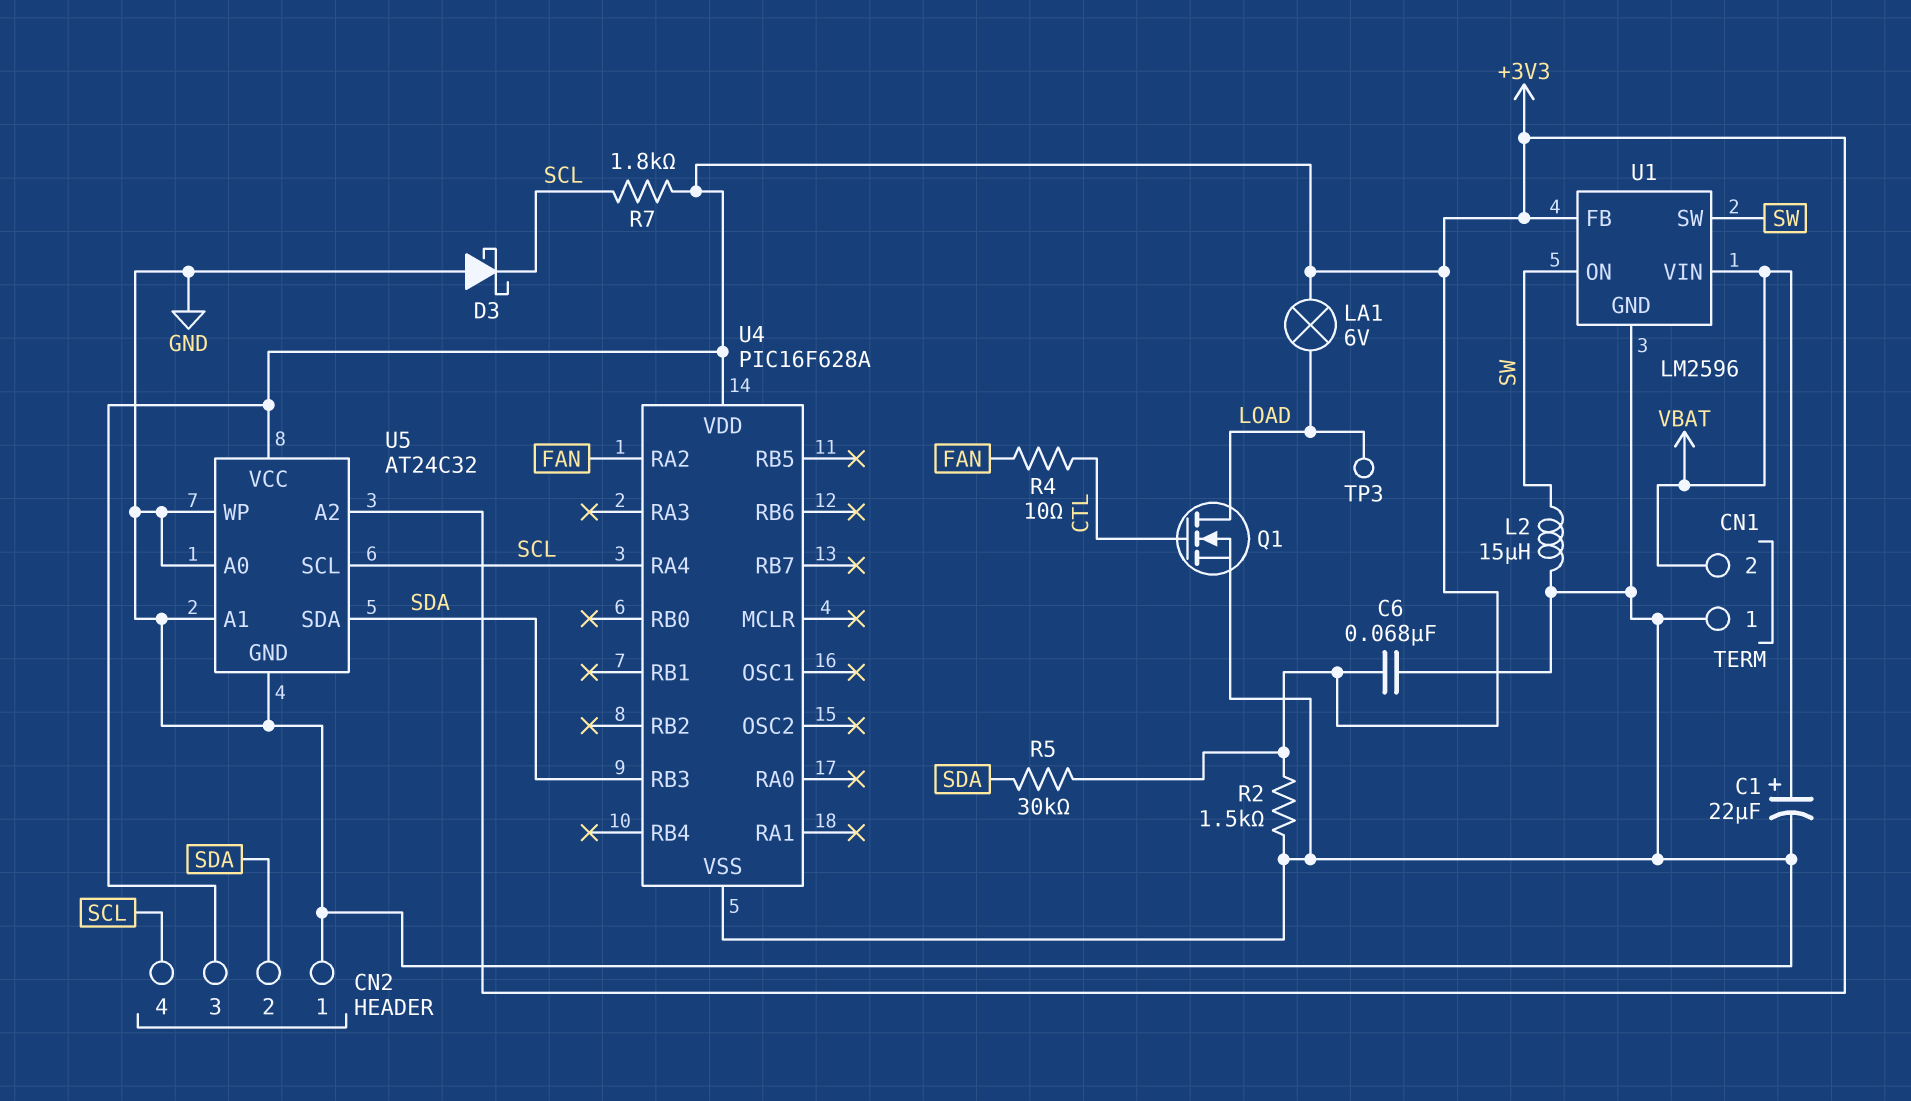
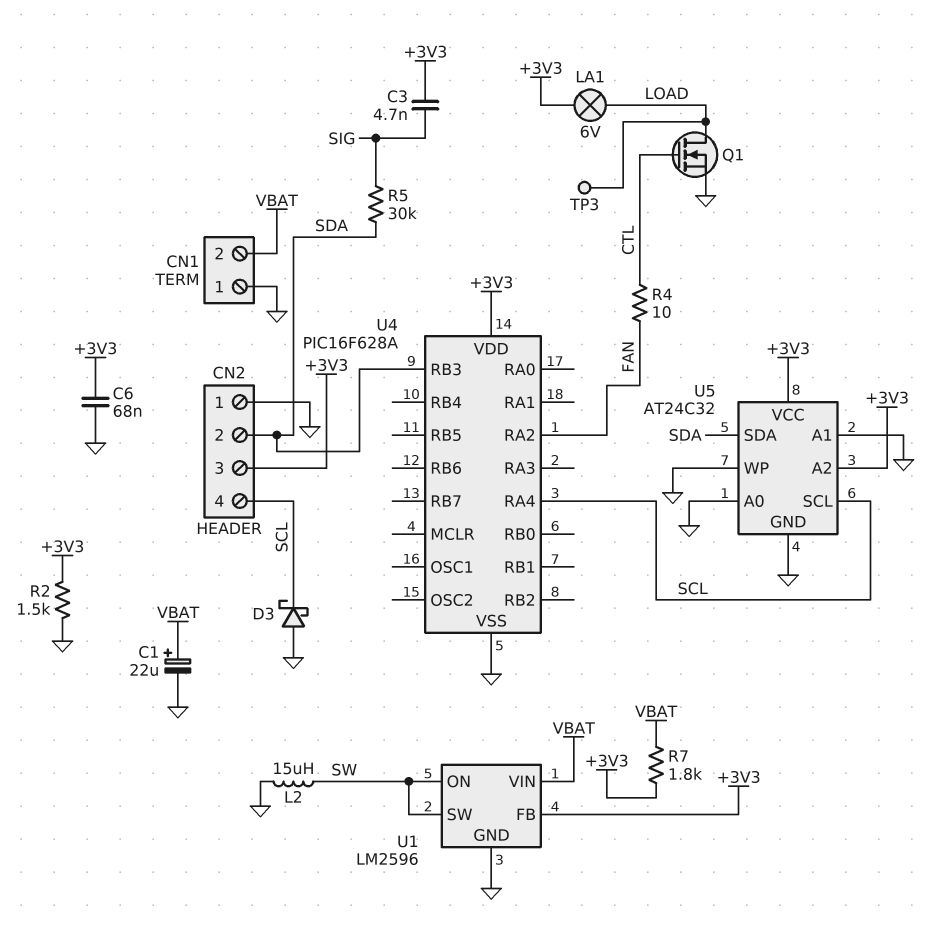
C3: none -> 4.7nF (+3V3, SIG)
R5: 30k (+3V3, SDA) -> 30k (SDA, SIG)
R7: 1.8k (+3V3, SCL) -> 1.8k (+3V3, VBAT)

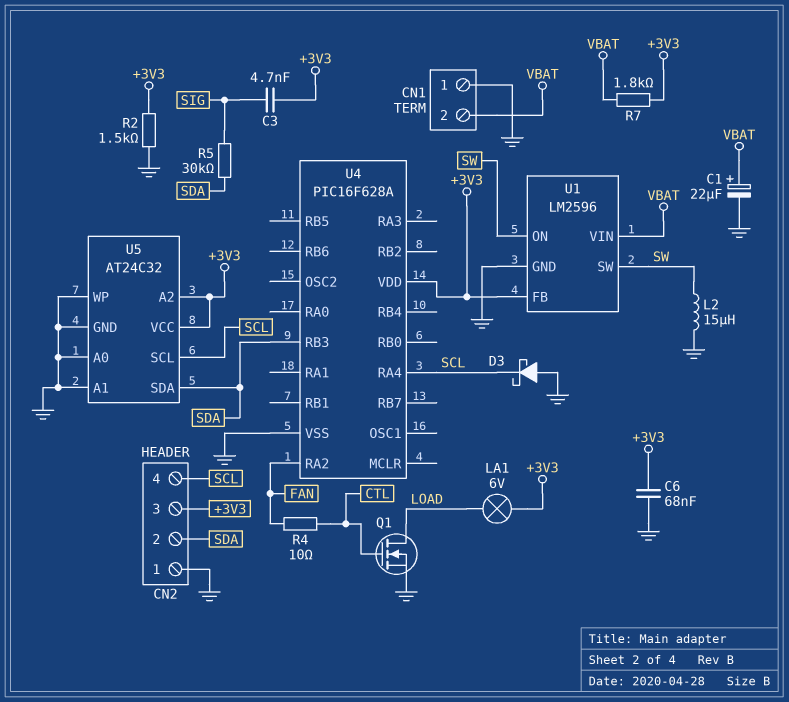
TP3: test point (LOAD) -> none

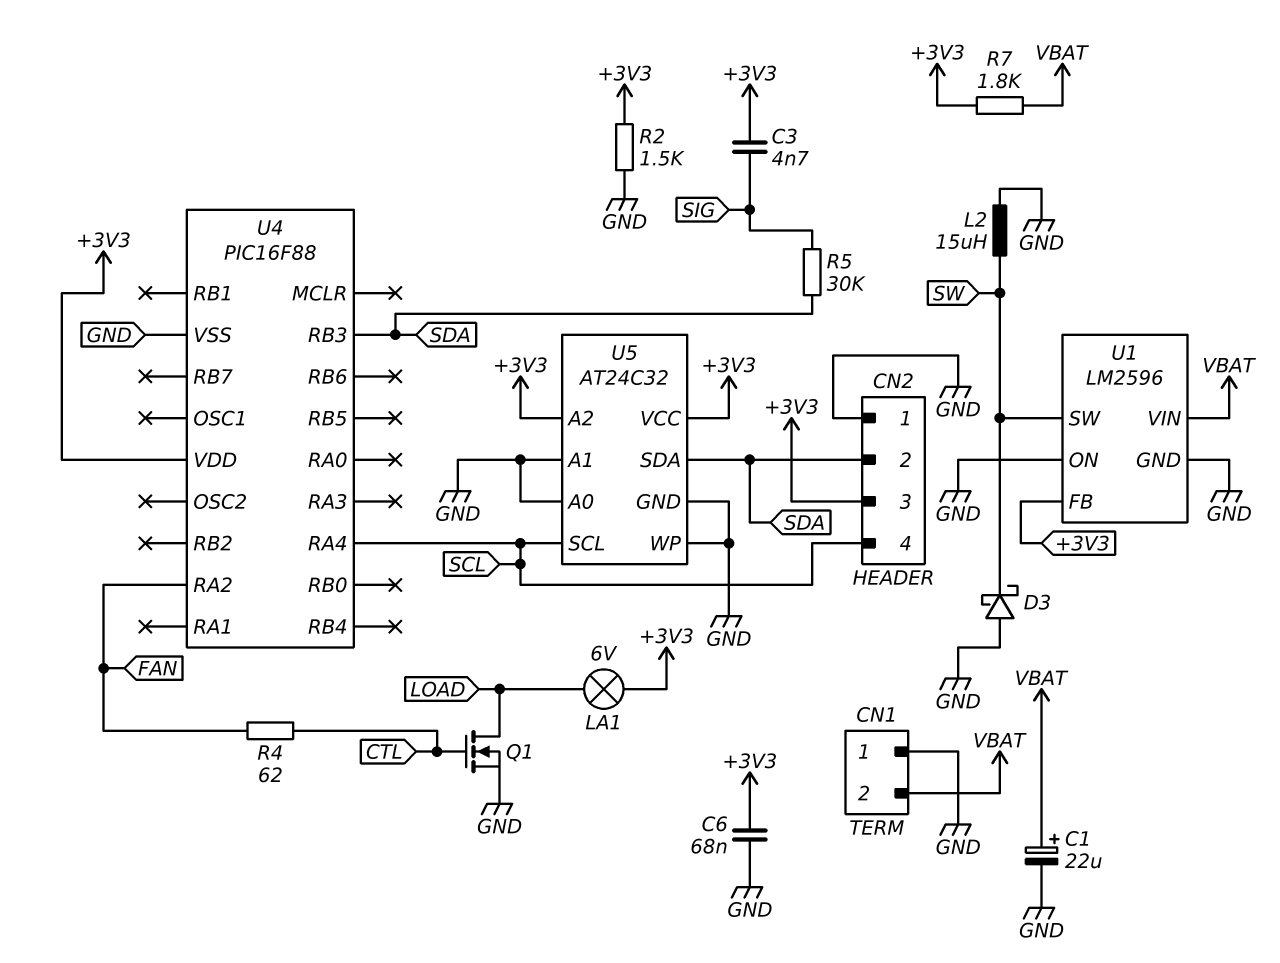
D3: schottky (A GND, K SCL) -> schottky (A GND, K SW)
R4: 10 (CTL, FAN) -> 62 (CTL, FAN)
U1 pin ON: SW -> GND
U4: PIC16F628A -> PIC16F88

